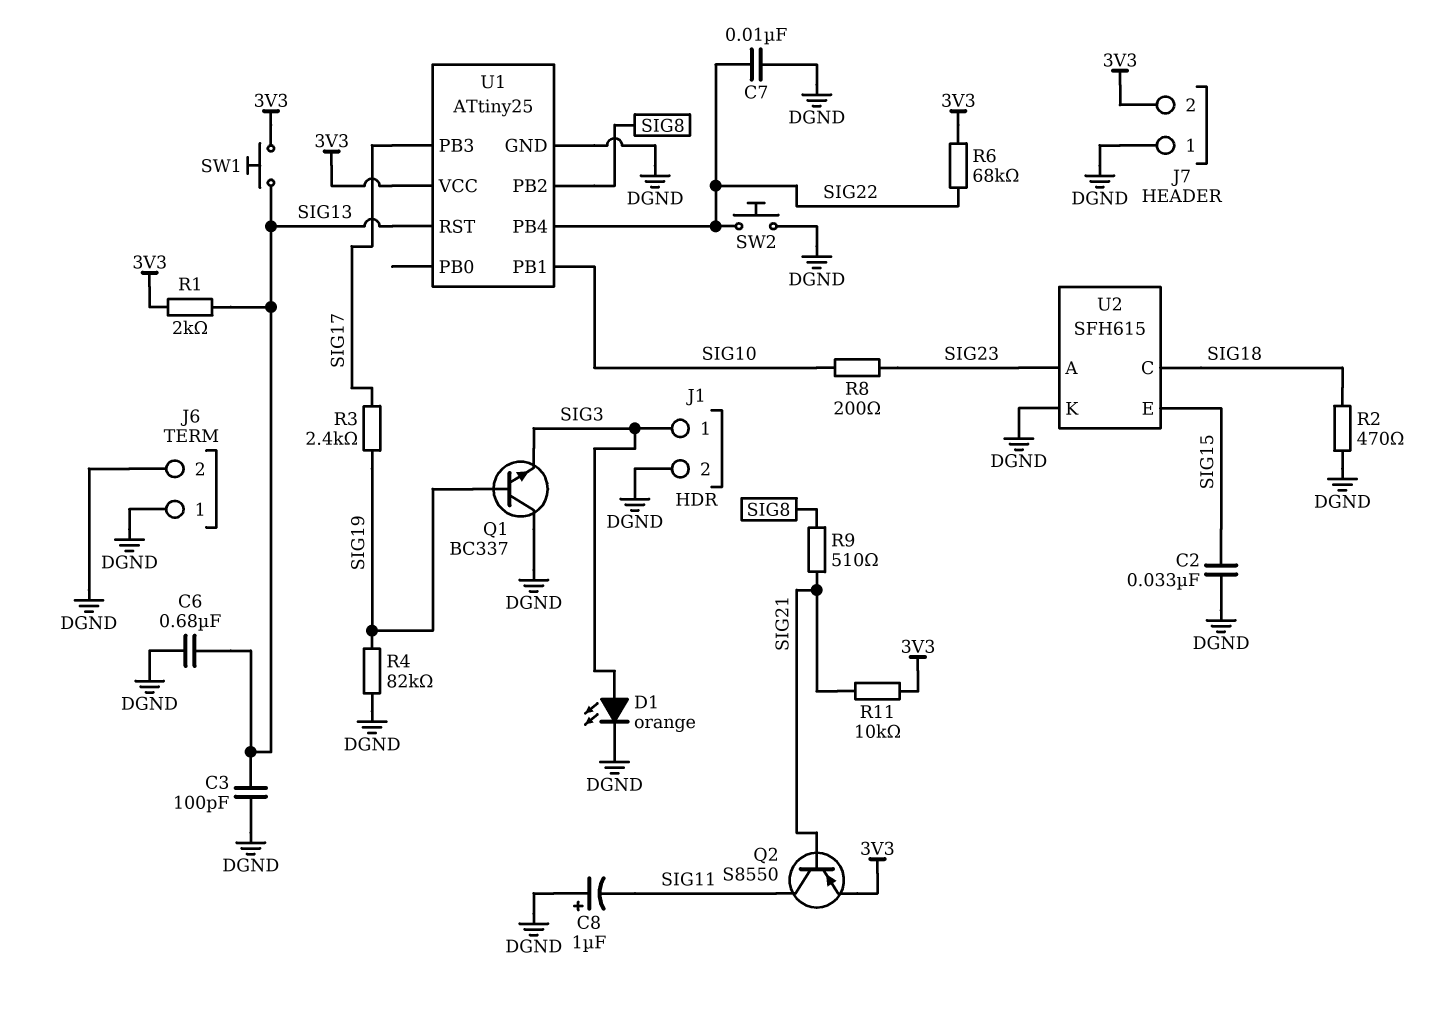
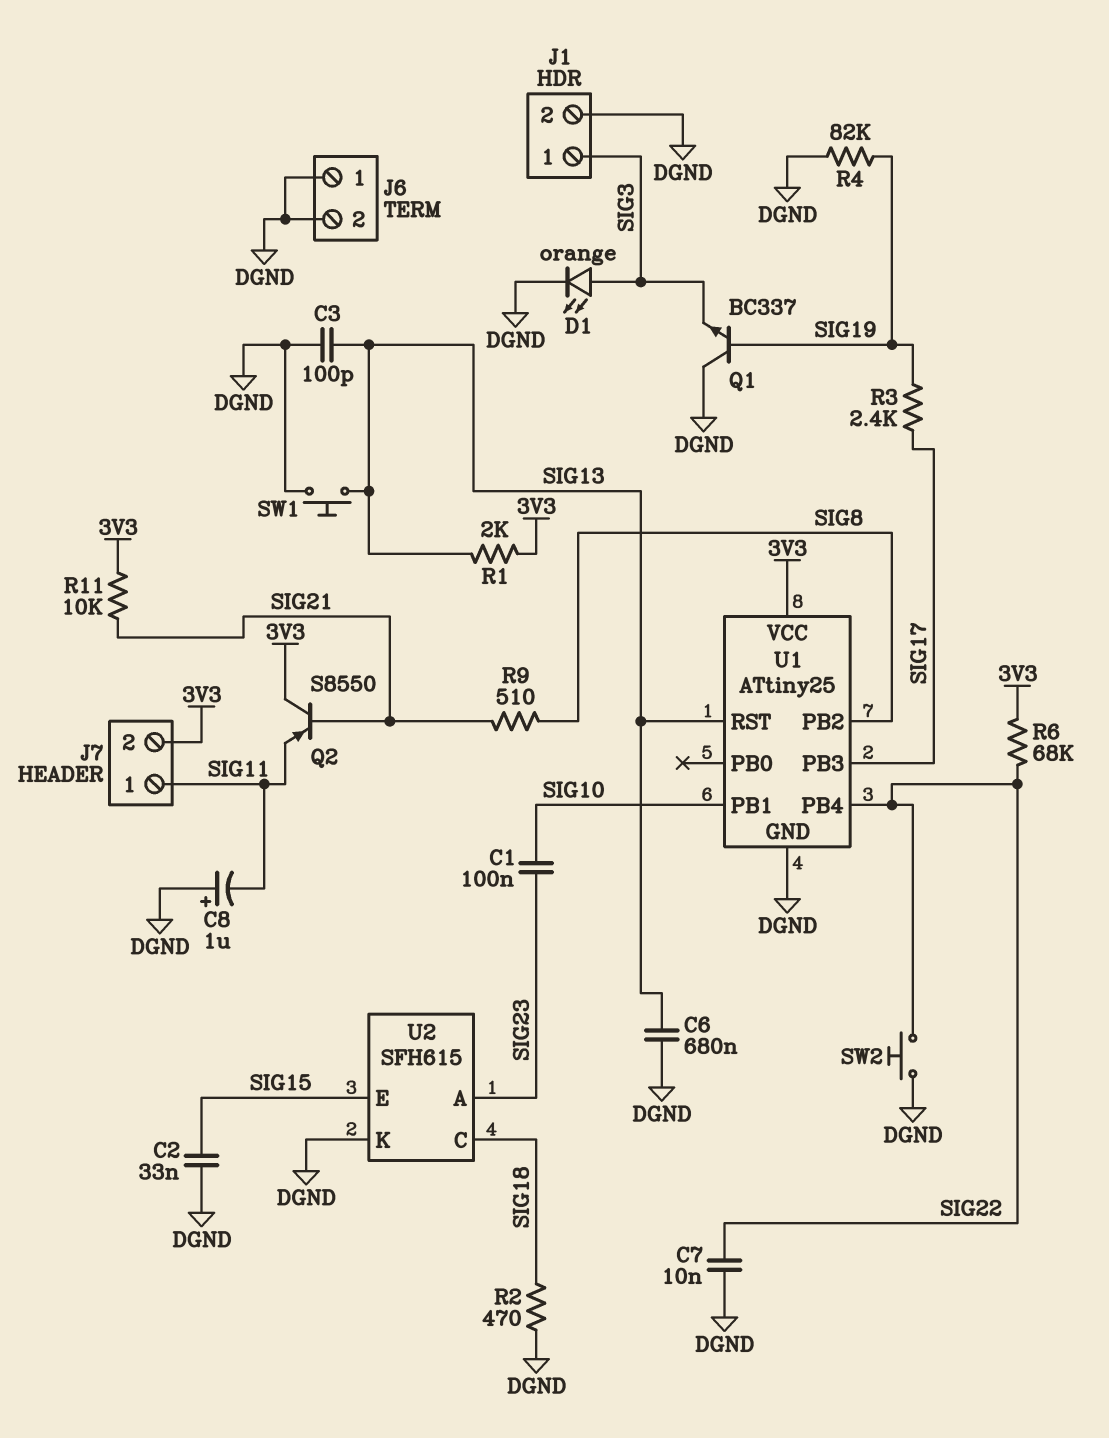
C1: none -> 100nF (SIG10, SIG23)
J7 pin 1: DGND -> SIG11
Q2: PNP S8550 (B SIG21, C SIG11, E 3V3) -> PNP S8550 (B SIG21, C 3V3, E SIG11)
R8: 200 (SIG10, SIG23) -> none
SW1: button (3V3, SIG13) -> button (DGND, SIG13)

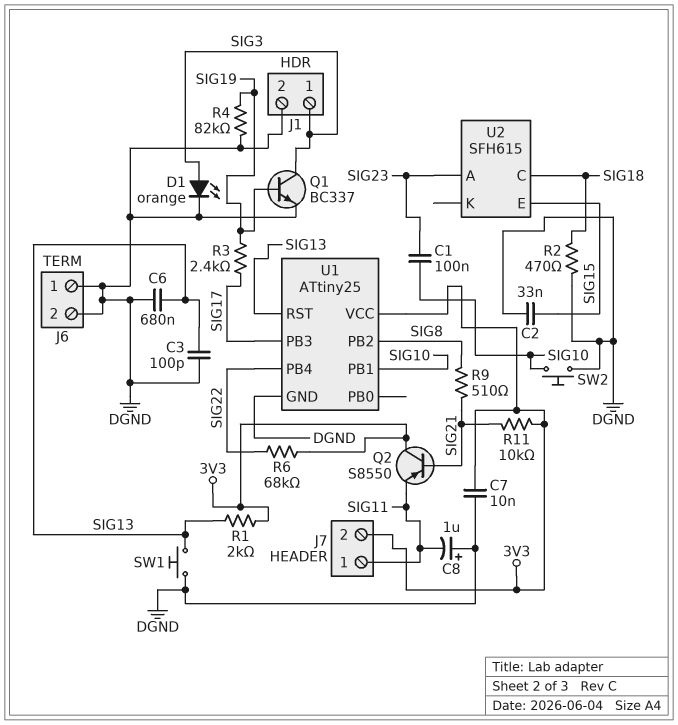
C7: 10nF (DGND, SIG22) -> 10nF (3V3, DGND)
Q1: NPN BC337 (B SIG19, C DGND, E SIG3) -> NPN BC337 (B SIG19, C SIG3, E DGND)
SW2: button (DGND, SIG22) -> button (DGND, SIG10)
U2 pin K: DGND -> none

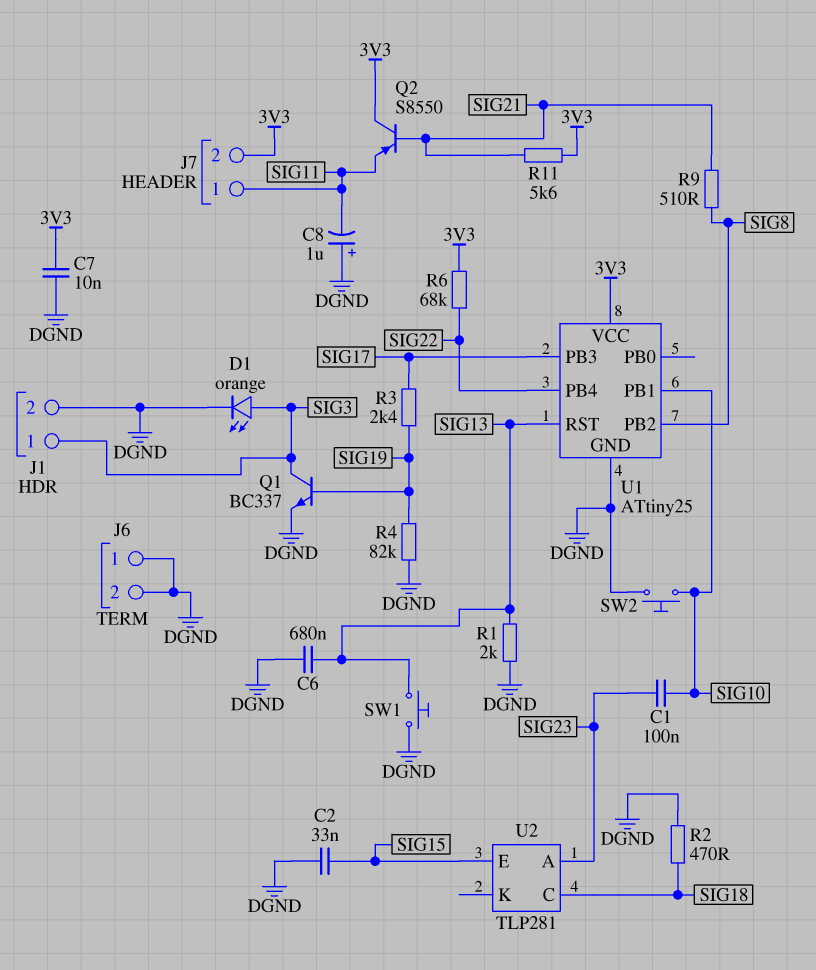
C3: 100pF (DGND, SIG13) -> none
R1: 2k (3V3, SIG13) -> 2k (DGND, SIG13)
R11: 10k (3V3, SIG21) -> 5.6k (3V3, SIG21)
U2: SFH615 -> TLP281

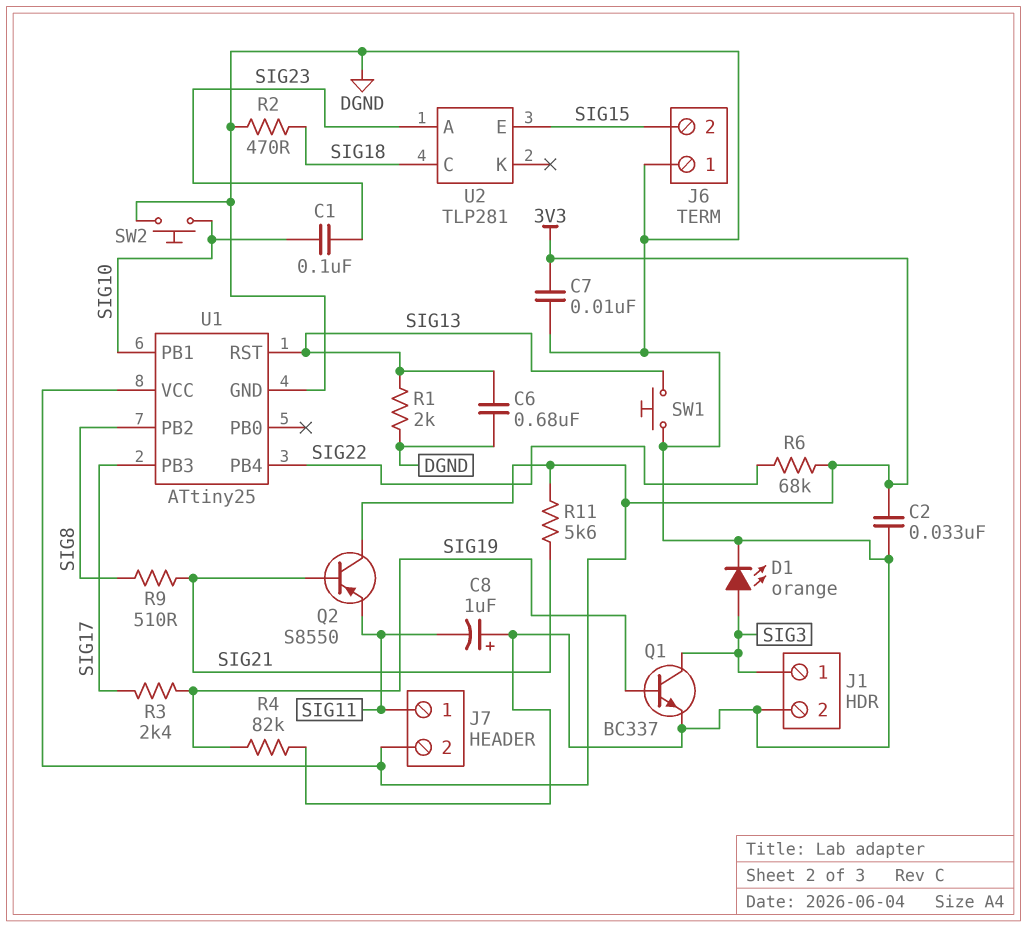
C2: 33nF (DGND, SIG15) -> 33nF (3V3, DGND)
J6 pin 2: DGND -> SIG15

